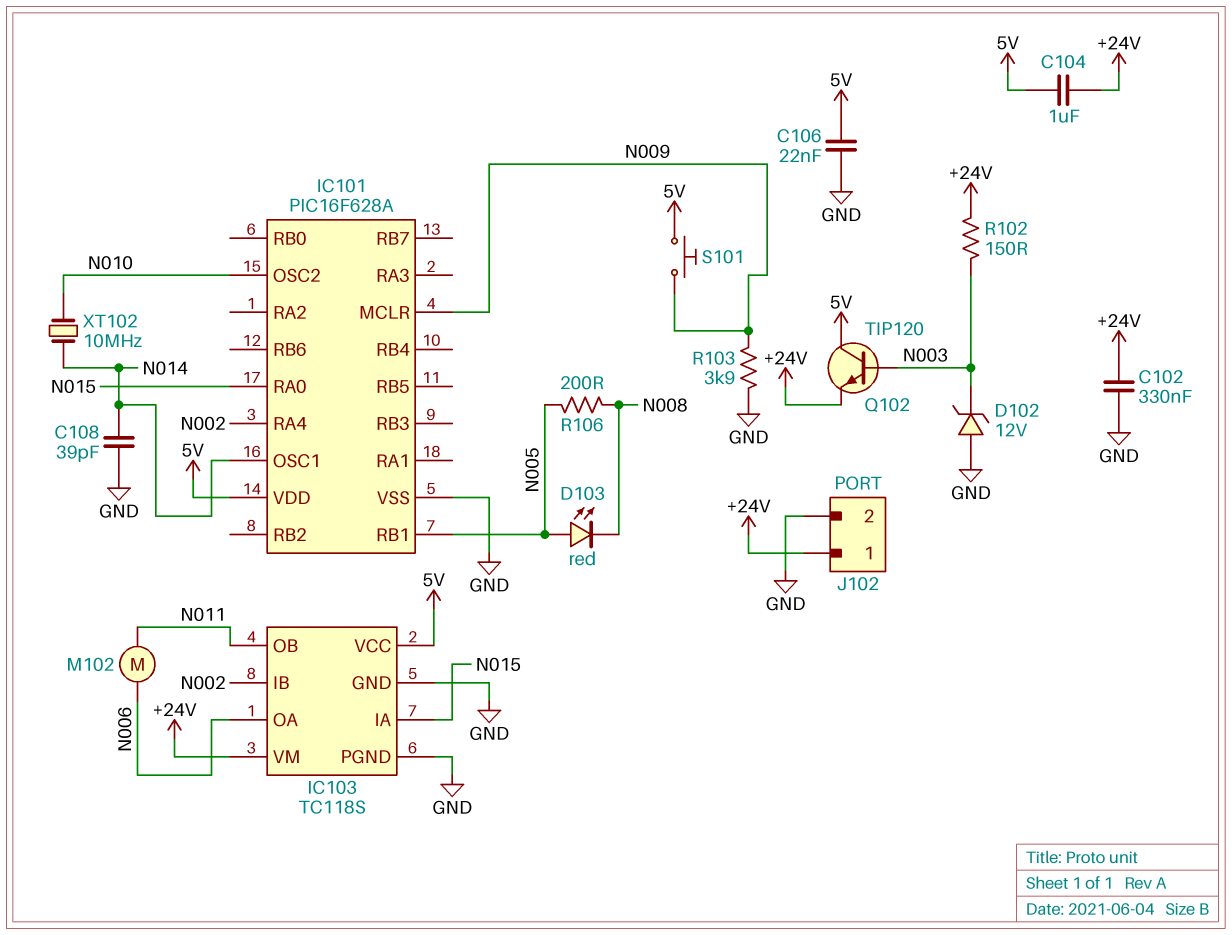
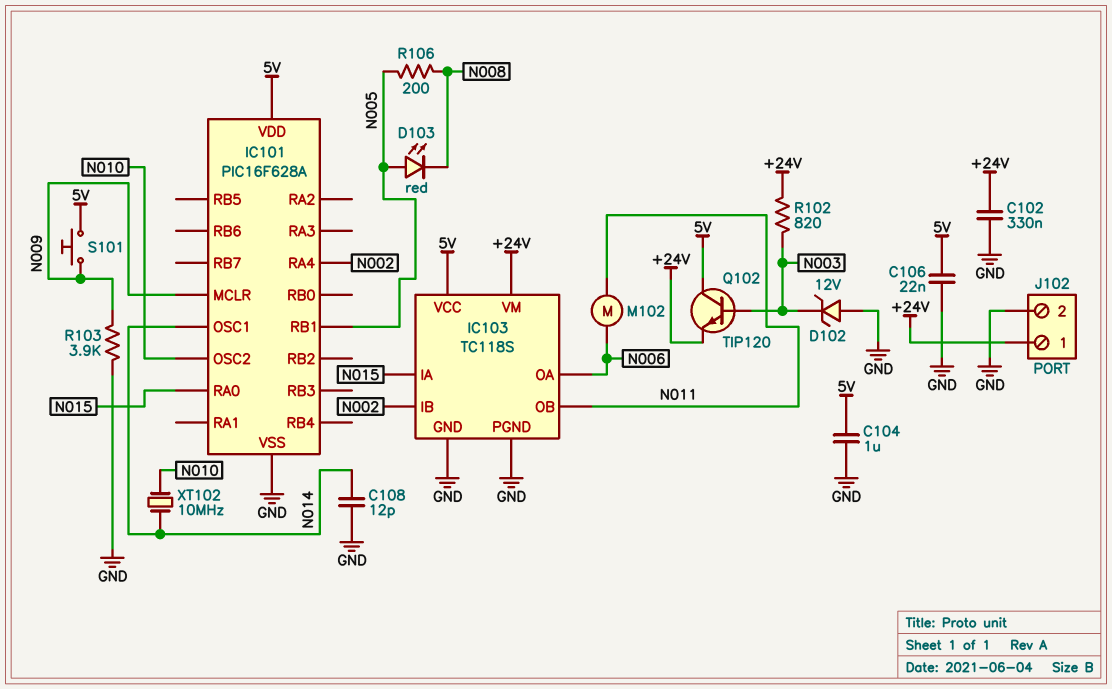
C104: 1uF (+24V, 5V) -> 1uF (5V, GND)
C108: 39pF (GND, N014) -> 12pF (GND, N014)
R102: 150 (+24V, N003) -> 820 (+24V, N003)

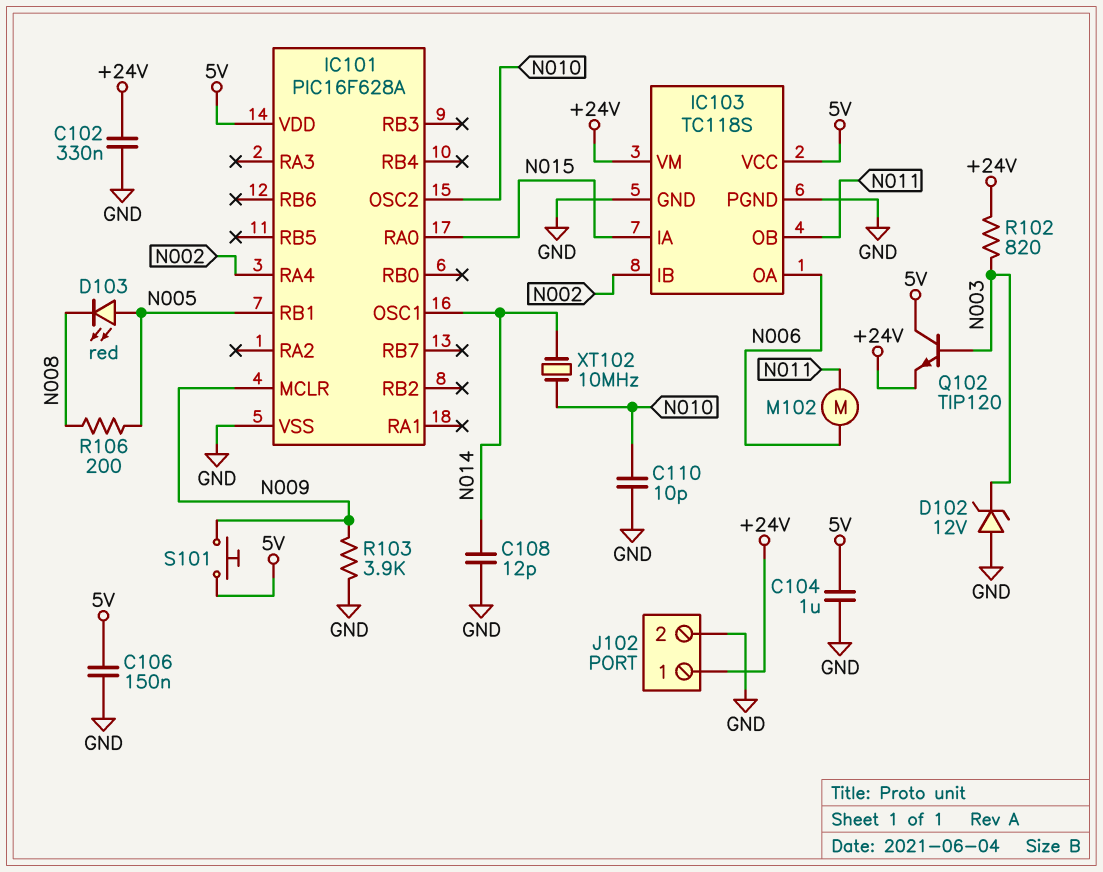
C106: 22nF (5V, GND) -> 150nF (5V, GND)
C110: none -> 10pF (GND, N010)

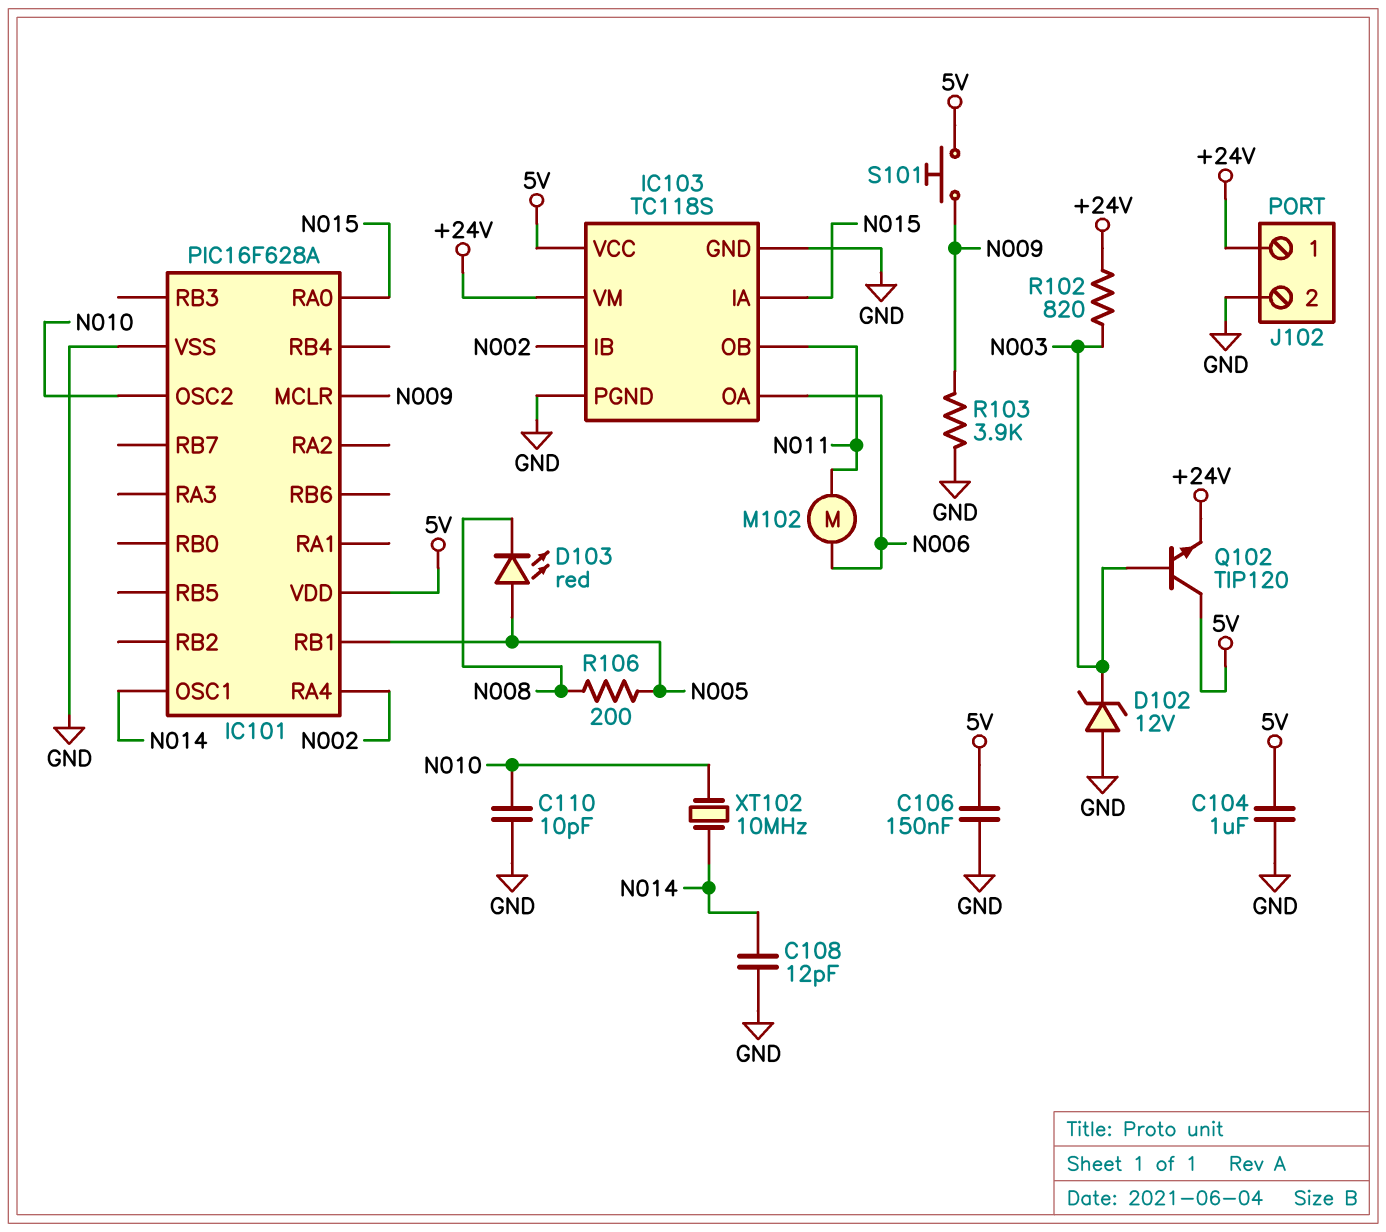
C102: 330nF (+24V, GND) -> none

